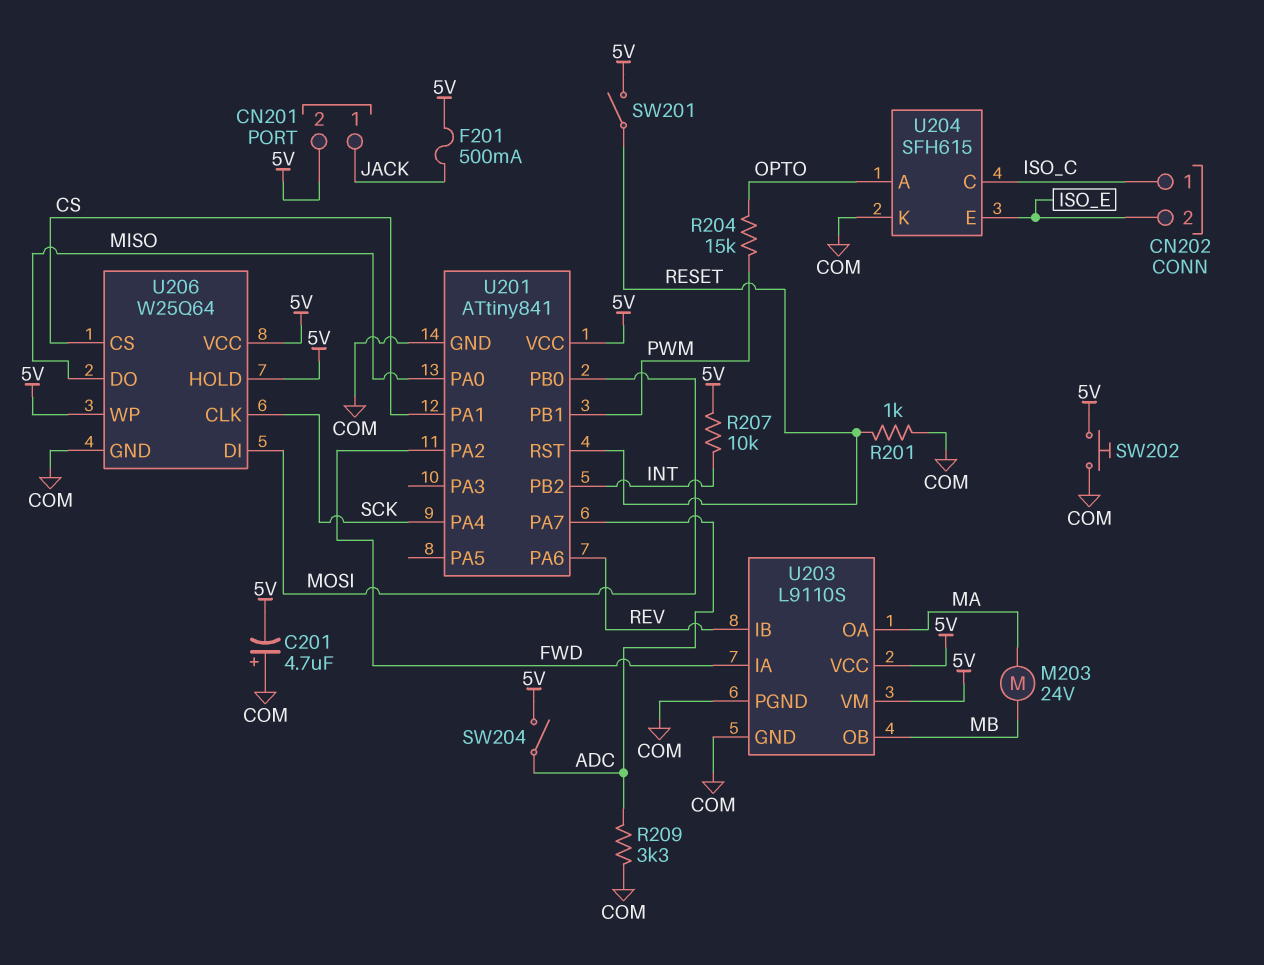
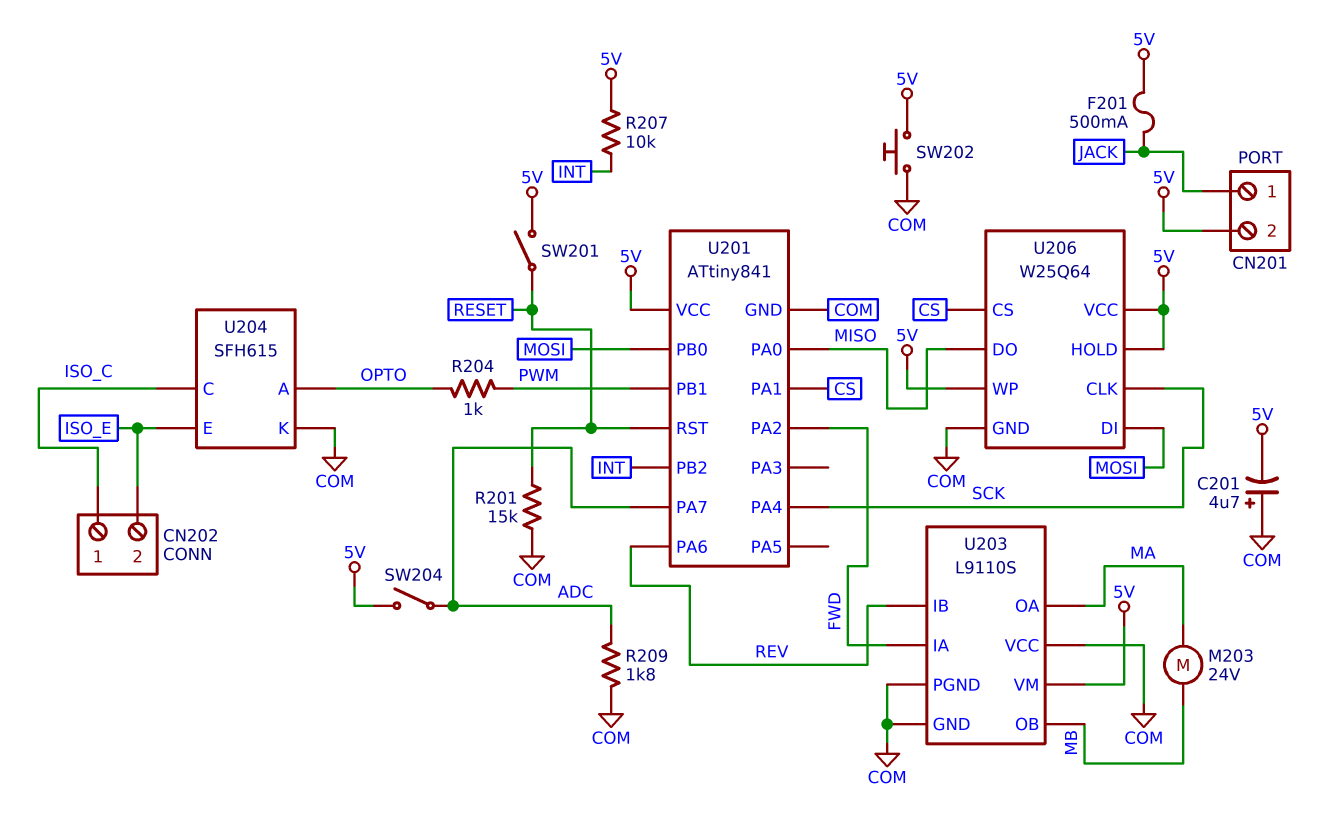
R201: 1k (COM, RESET) -> 15k (COM, RESET)
R204: 15k (OPTO, PWM) -> 1k (OPTO, PWM)
R209: 3.3k (ADC, COM) -> 1.8k (ADC, COM)
U203 pin VCC: 5V -> COM

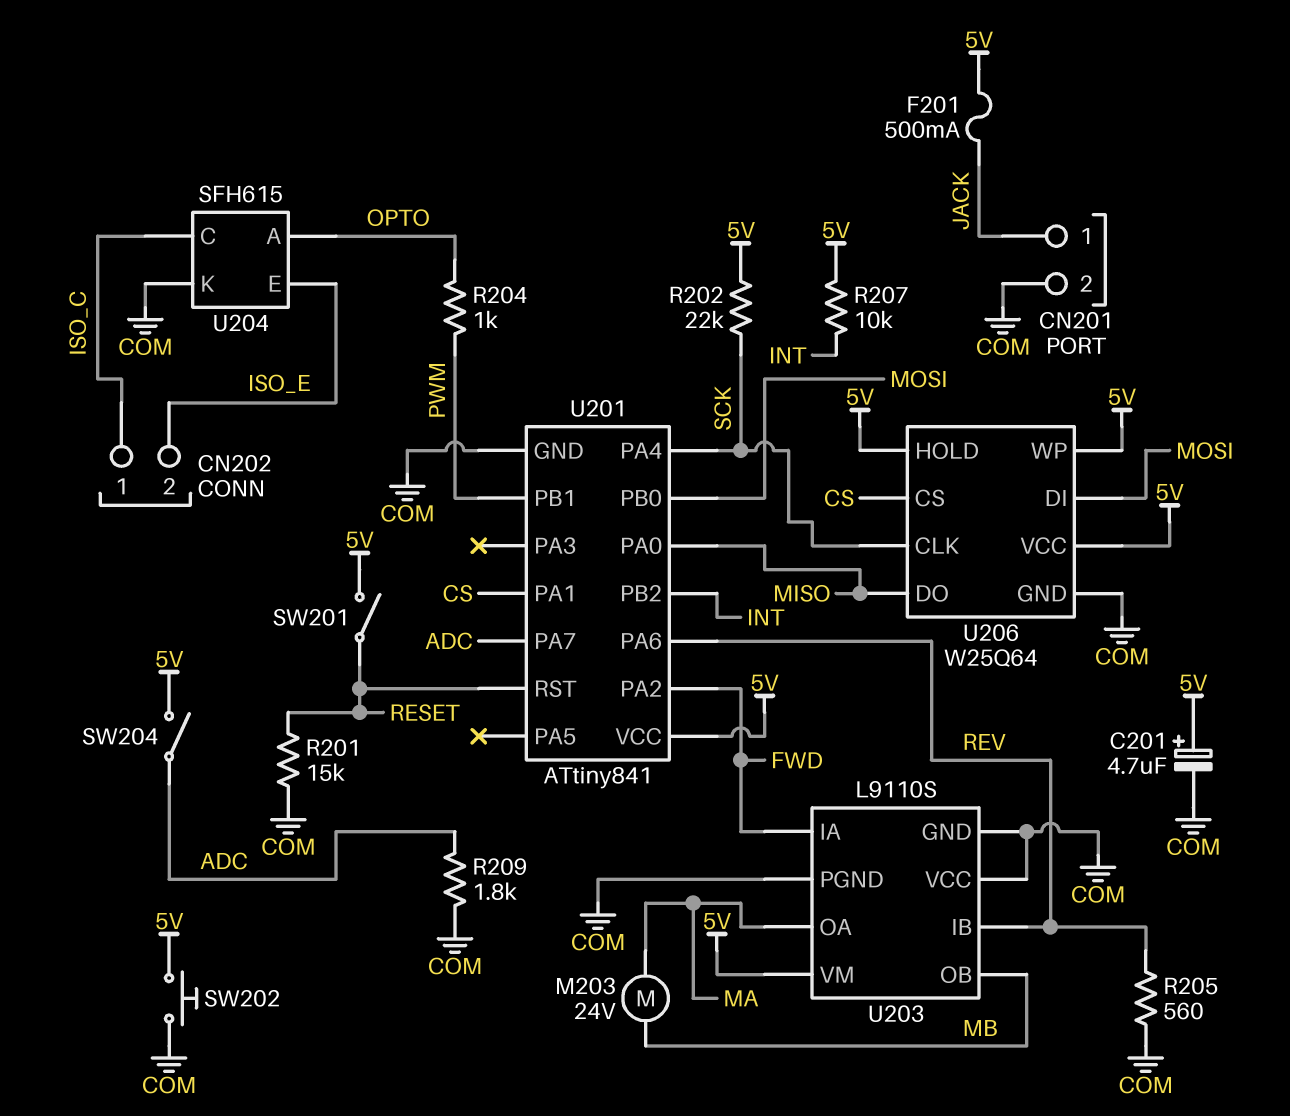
C201: 4.7uF (plus COM, minus 5V) -> 4.7uF (plus 5V, minus COM)
CN201 pin 2: 5V -> COM
R202: none -> 22k (5V, SCK)
R205: none -> 560 (COM, REV)

